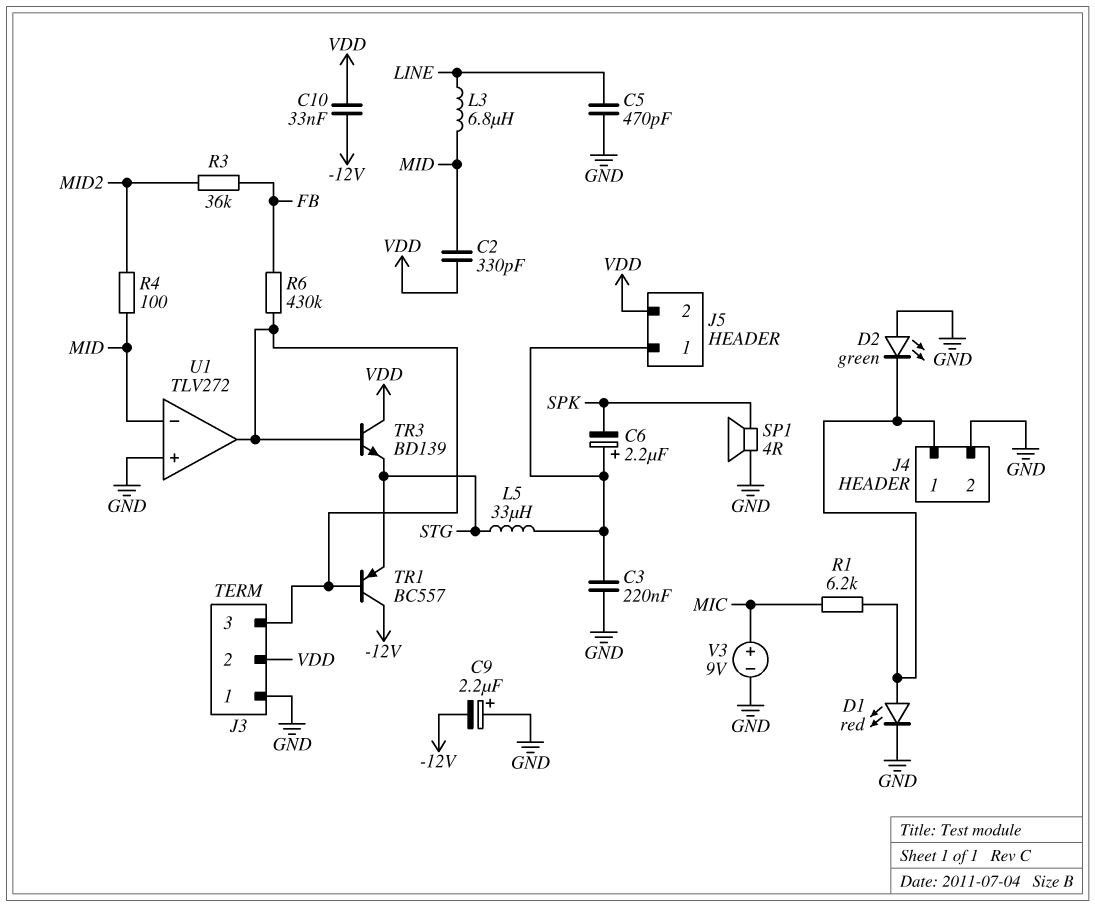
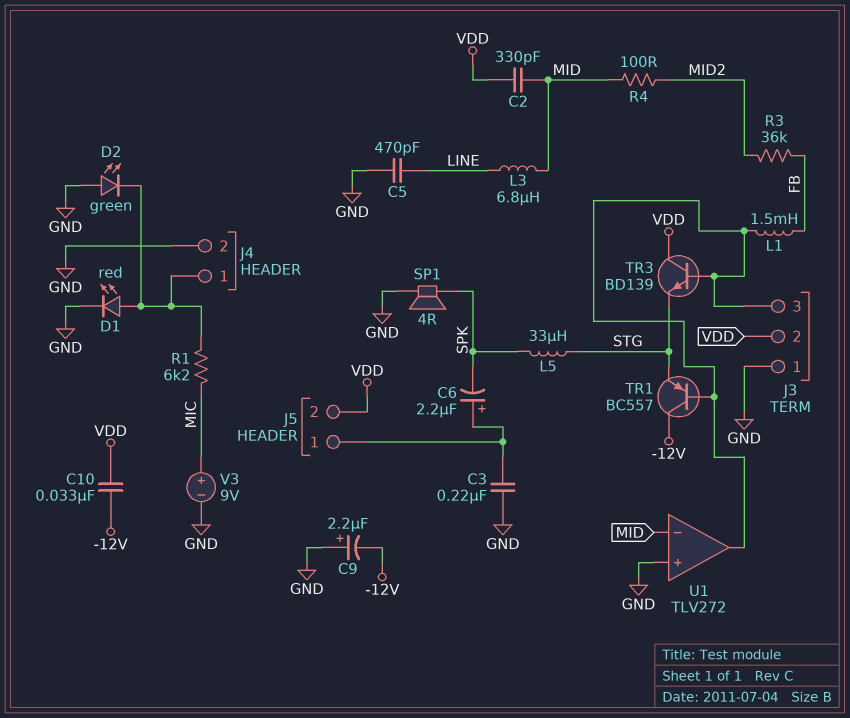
L1: none -> 1.5mH (FB, J3/3)
L5: 33uH (J5/1, STG) -> 33uH (SPK, STG)
R6: 430k (FB, J3/3) -> none

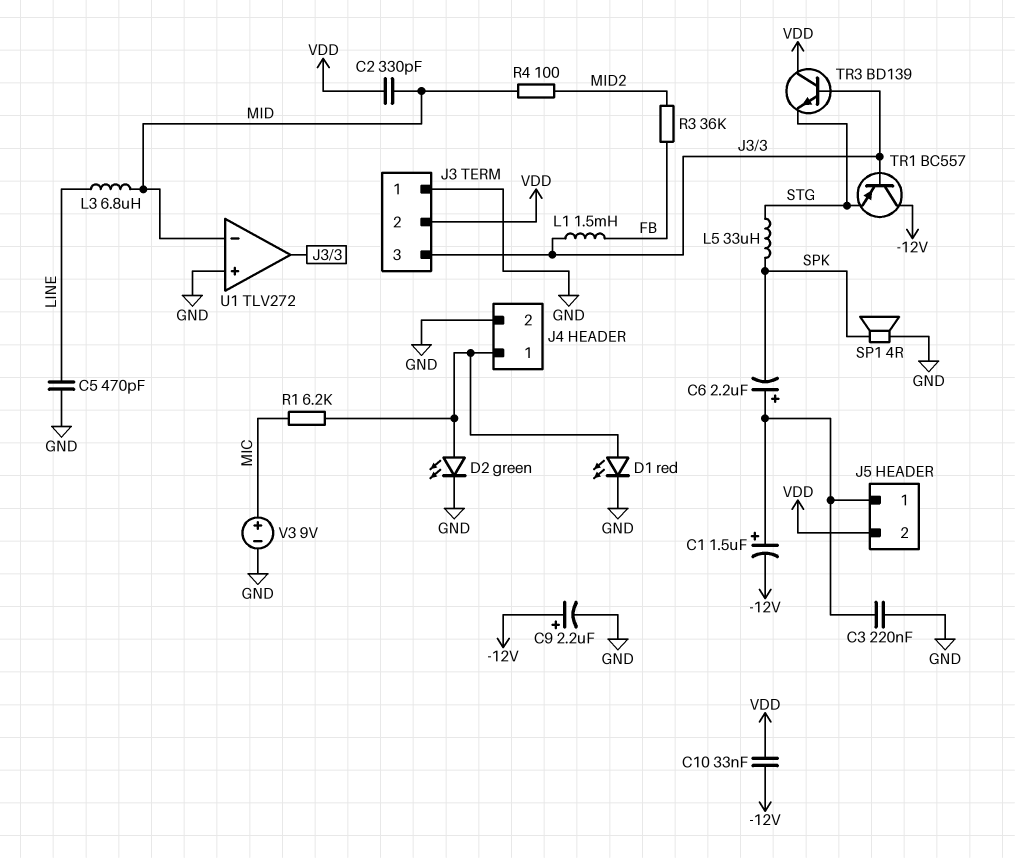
C1: none -> 1.5uF (plus J5/1, minus -12V)
C9: 2.2uF (plus GND, minus -12V) -> 2.2uF (plus -12V, minus GND)
D2: LED green (A GND, K J4/1) -> LED green (A J4/1, K GND)

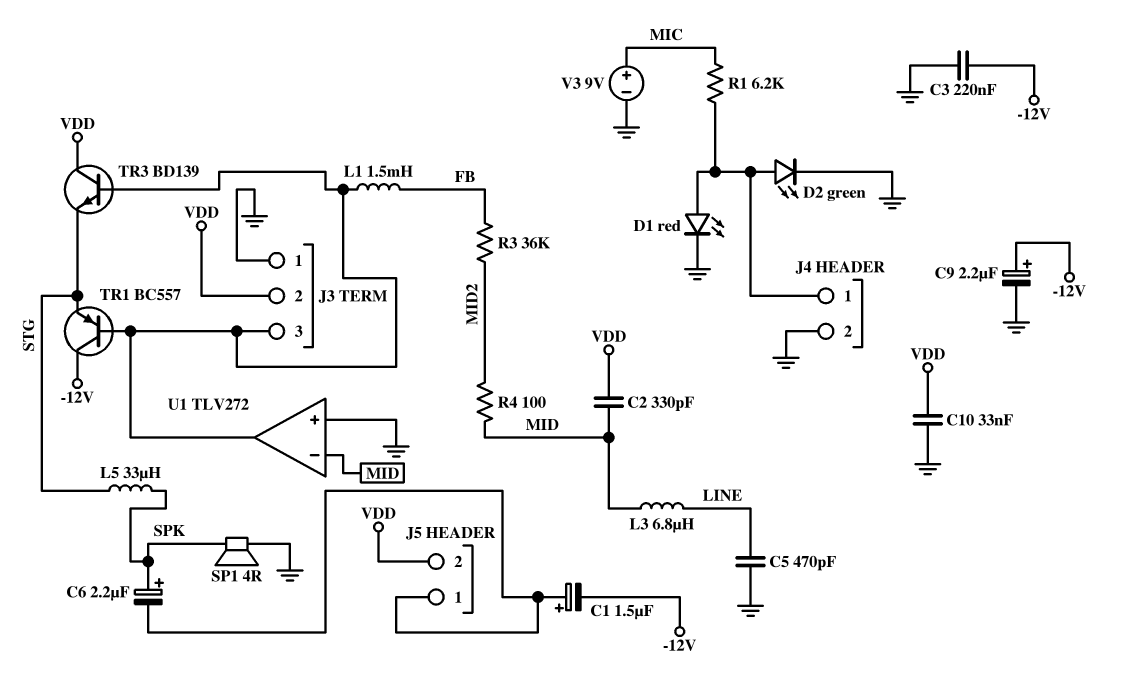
C3: 220nF (GND, J5/1) -> 220nF (-12V, GND)
C6: 2.2uF (plus J5/1, minus SPK) -> 2.2uF (plus SPK, minus J5/1)
C10: 33nF (-12V, VDD) -> 33nF (GND, VDD)

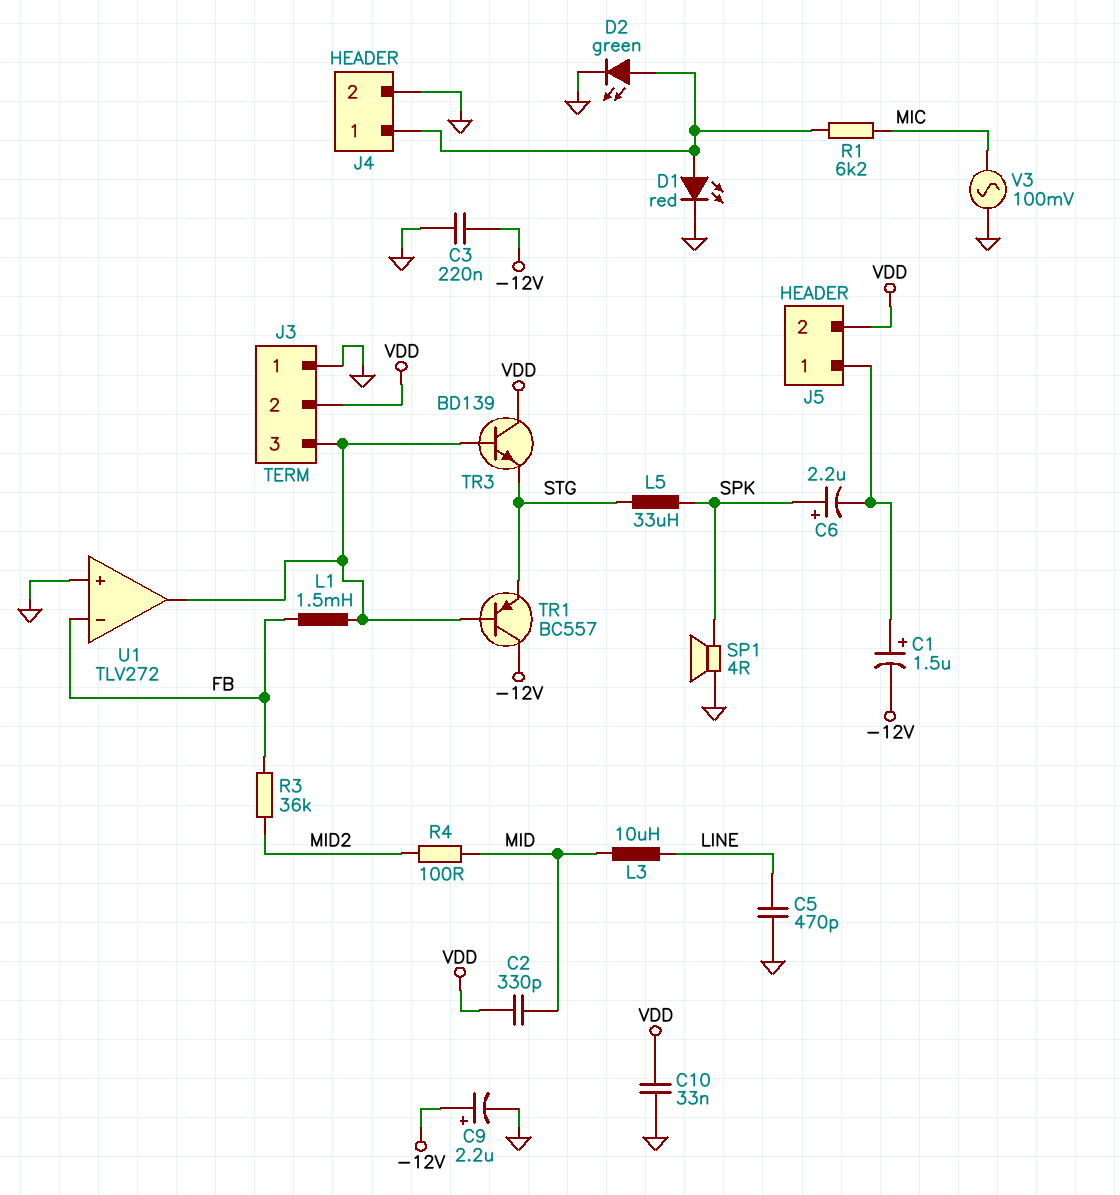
L3: 6.8uH (LINE, MID) -> 10uH (LINE, MID)
U1 pin in-: MID -> FB
V3: 9V (plus MIC, minus GND) -> AC 100mV (GND, MIC)

